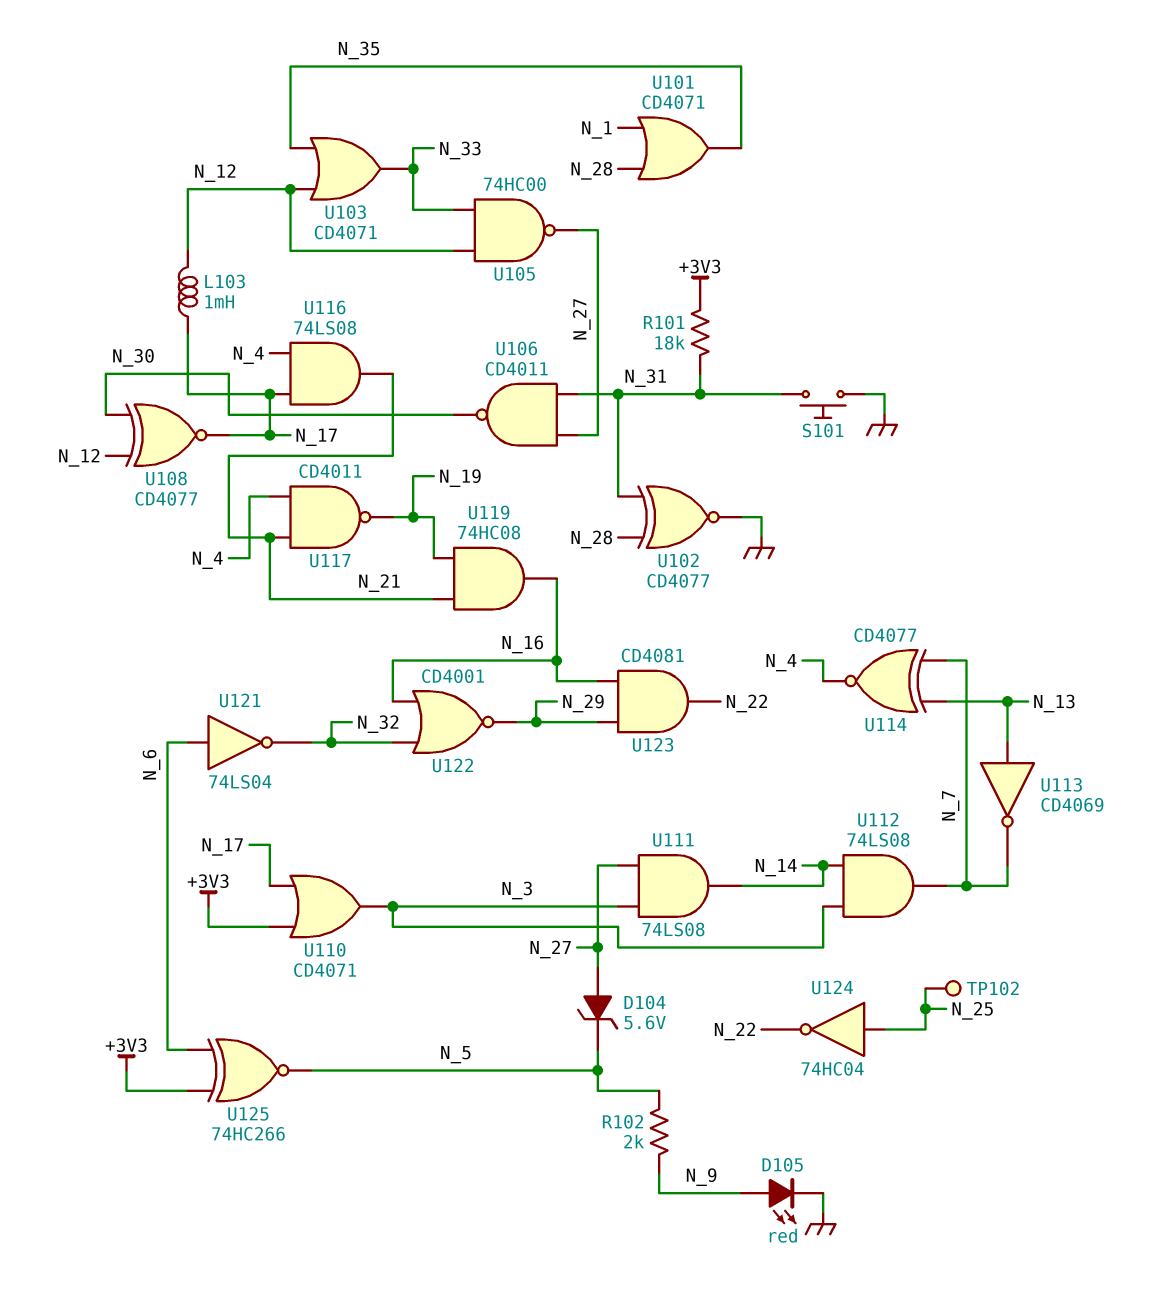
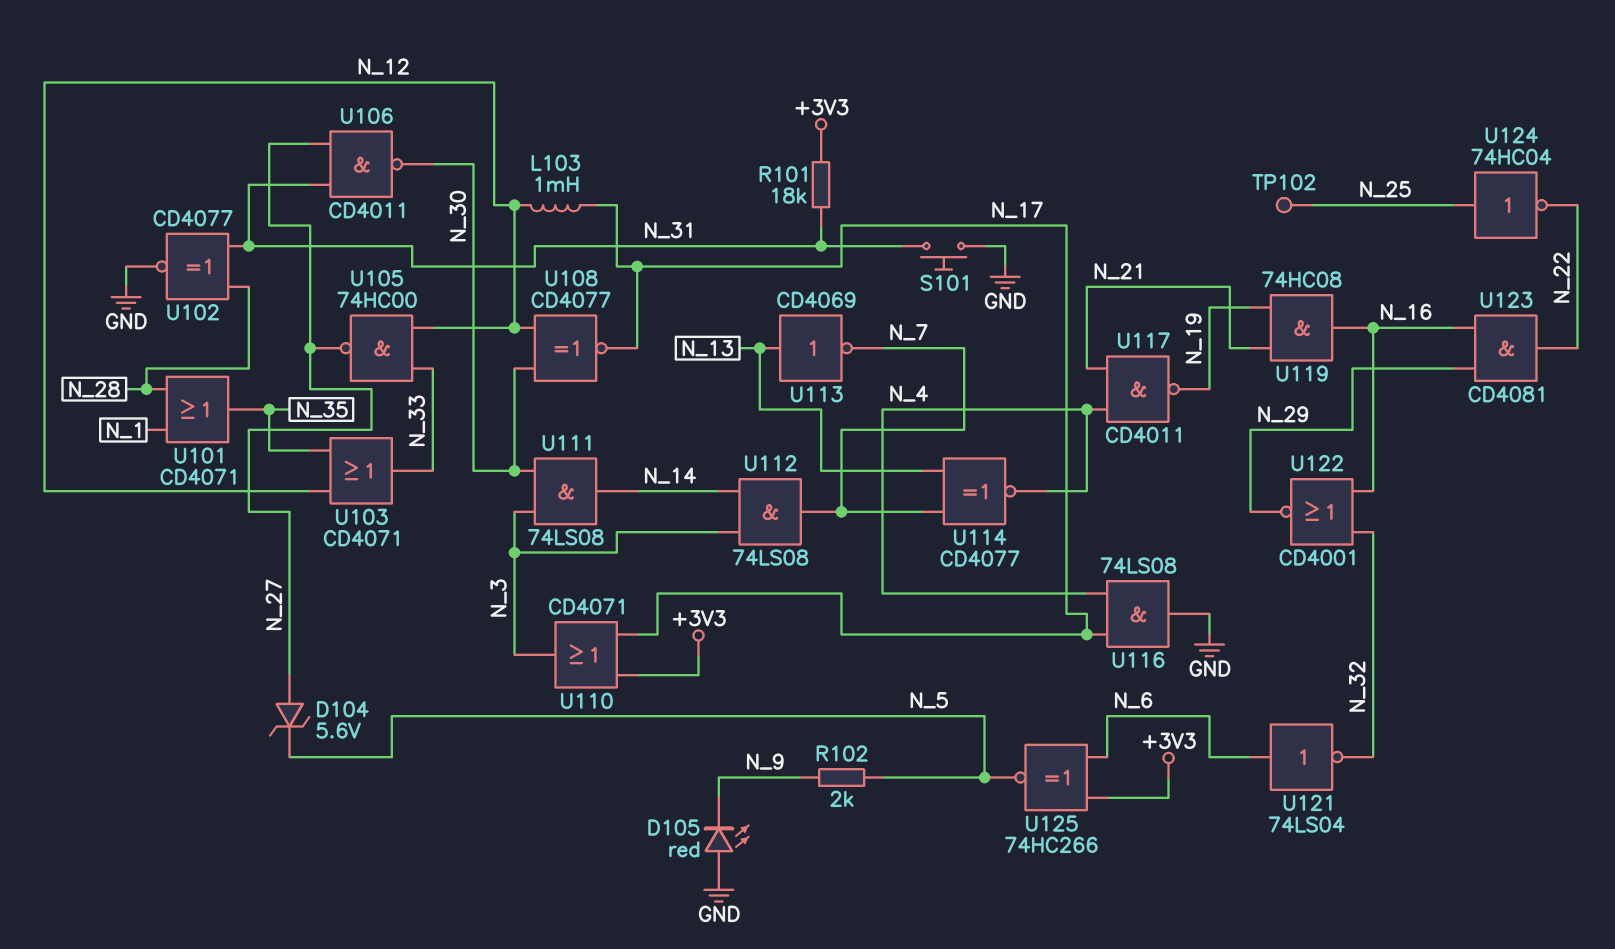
D105: LED red (A N_9, K GND) -> LED red (A GND, K N_9)
U111: AND 74LS08 (in N_3, in N_27, out N_14) -> AND 74LS08 (in N_3, in N_30, out N_14)
U116: AND 74LS08 (in N_4, in N_17, out N_21) -> AND 74LS08 (in N_4, in N_17, out GND)

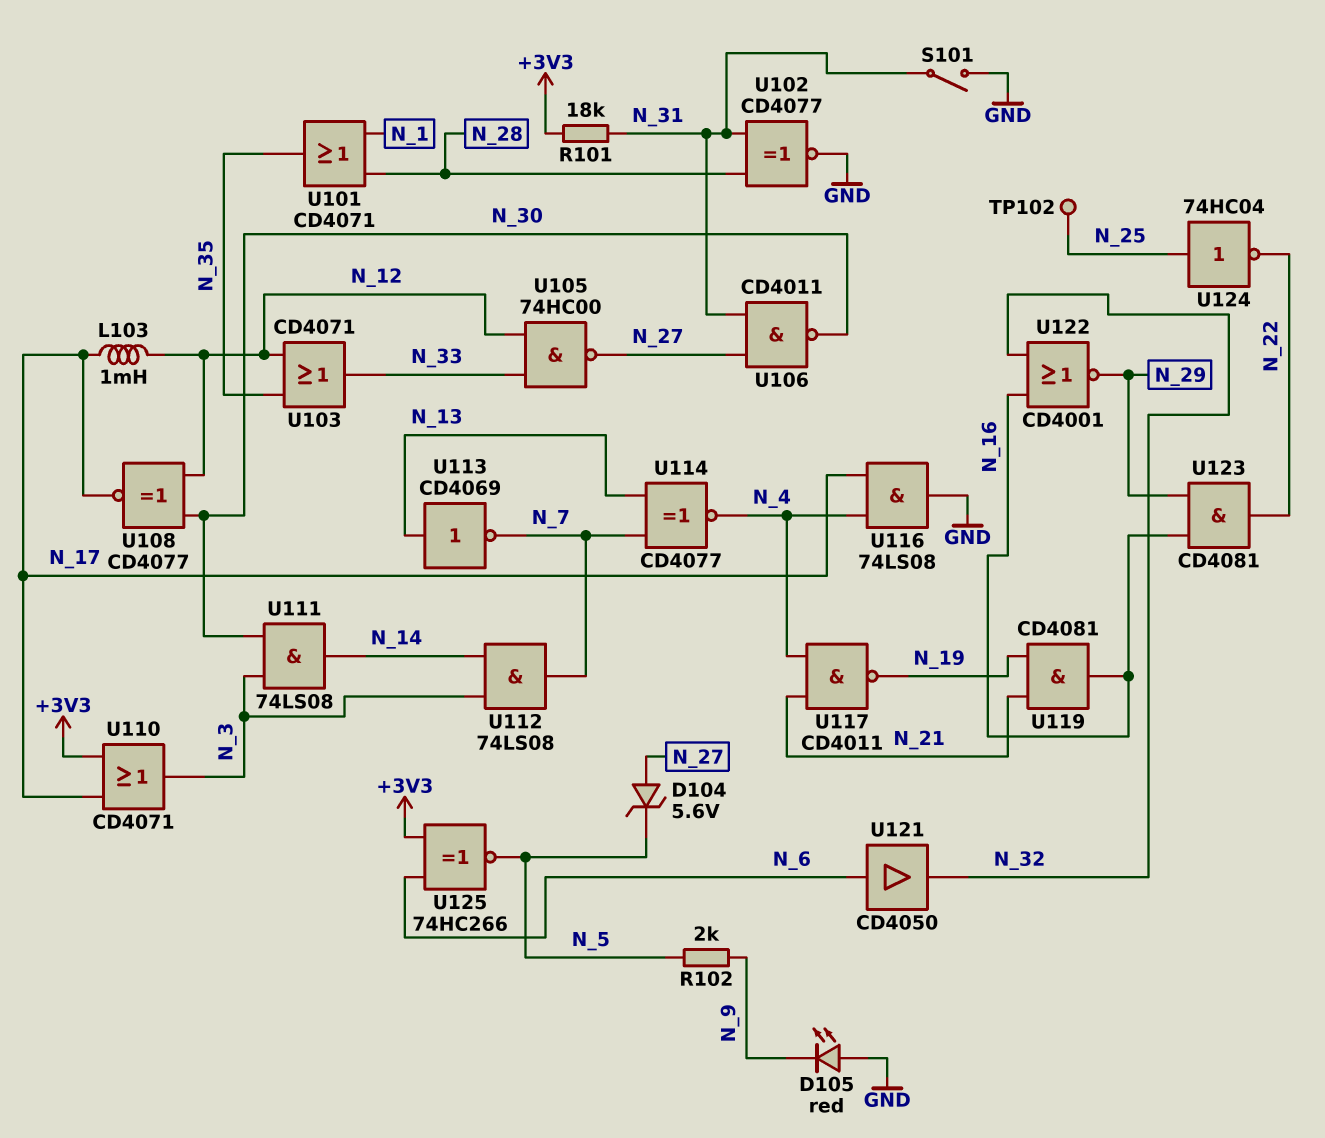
S101: button (GND, N_31) -> switch (GND, N_31)
U119: AND 74HC08 (in N_19, in N_21, out N_16) -> AND CD4081 (in N_19, in N_21, out N_16)
U121: NOT 74LS04 (in N_6, out N_32) -> buffer CD4050 (in N_6, out N_32)

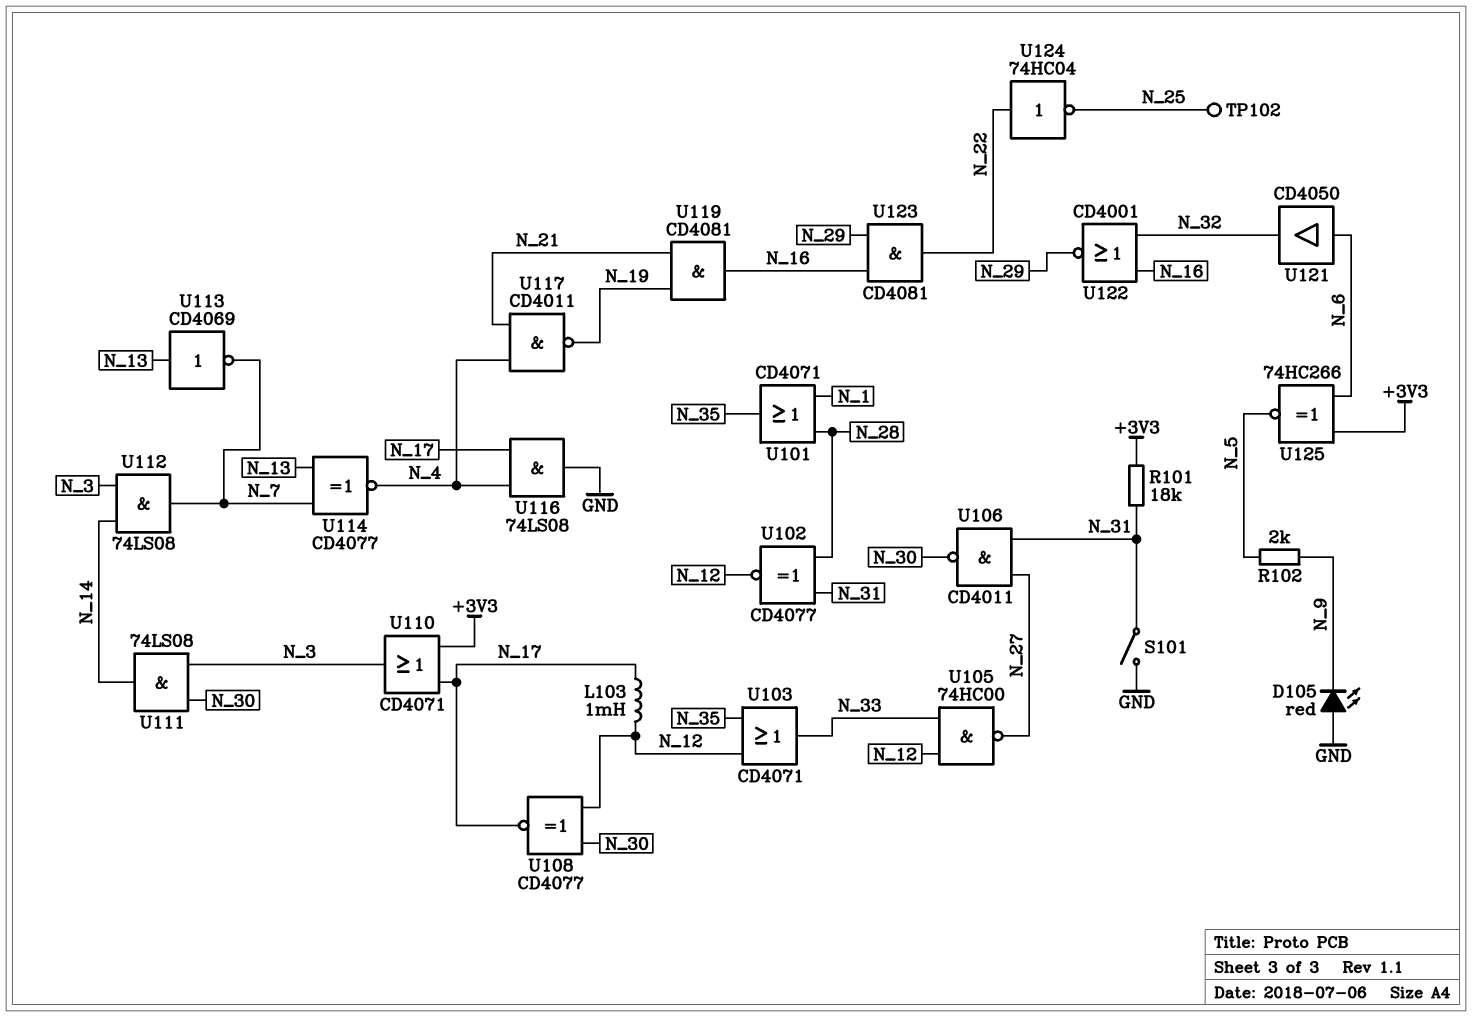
D104: zener 5.6V (A N_27, K N_5) -> none
U102: XNOR CD4077 (in N_28, in N_31, out GND) -> XNOR CD4077 (in N_28, in N_31, out N_12)
U124: NOT 74HC04 (in N_25, out N_22) -> NOT 74HC04 (in N_22, out N_25)

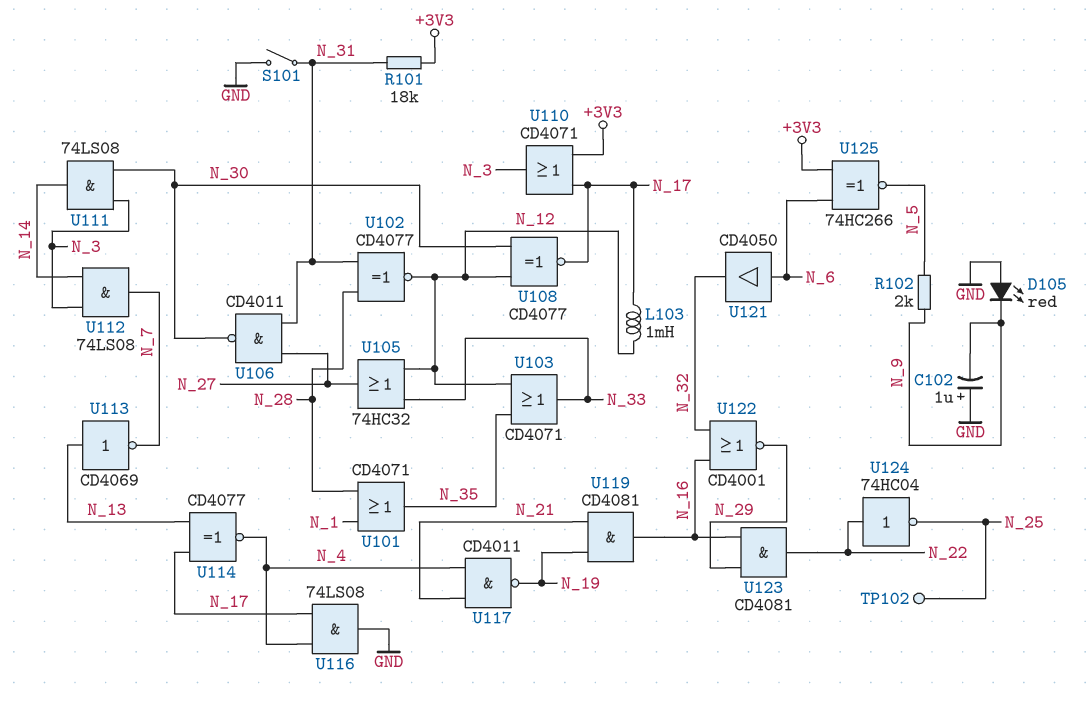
C102: none -> 1uF (plus GND, minus N_9)
U105: NAND 74HC00 (in N_12, in N_33, out N_27) -> OR 74HC32 (in N_12, in N_33, out N_27)
U114: XNOR CD4077 (in N_7, in N_13, out N_4) -> XNOR CD4077 (in N_13, in N_17, out N_4)

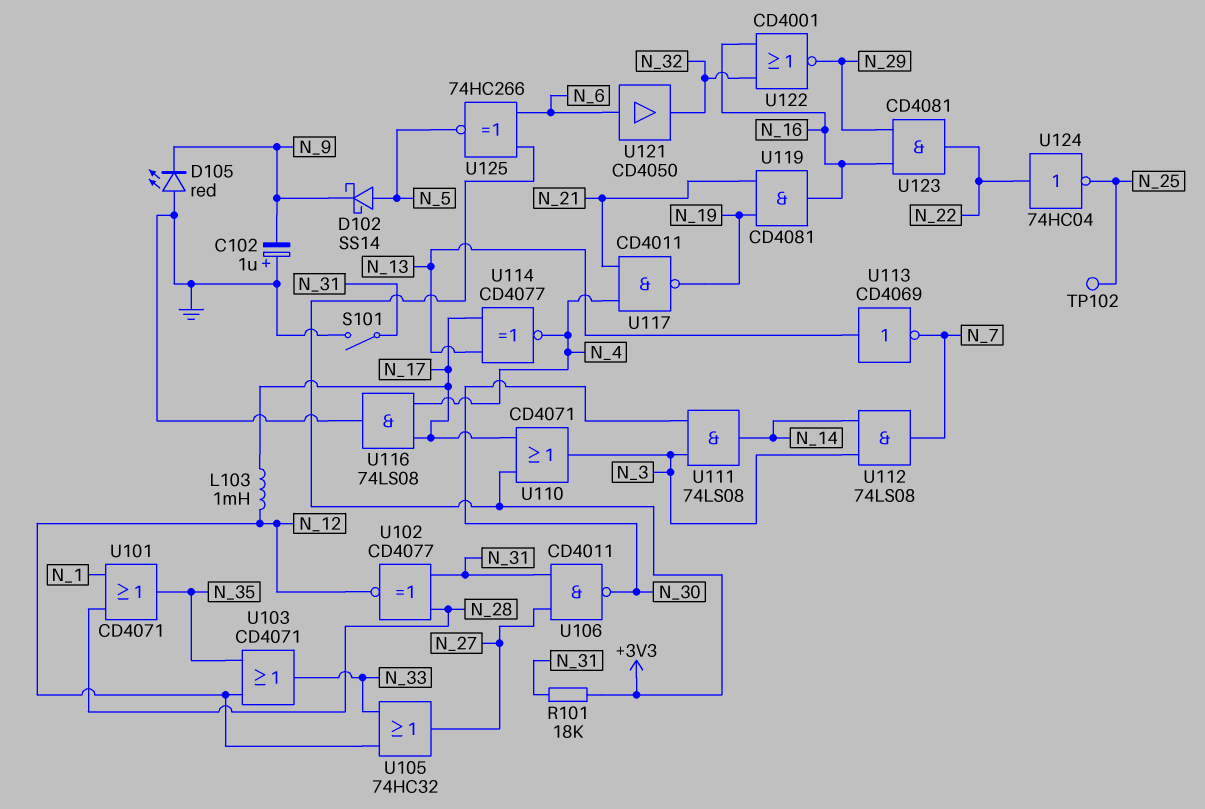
D102: none -> schottky SS14 (A N_5, K N_9)
R102: 2k (N_5, N_9) -> none
U108: XNOR CD4077 (in N_12, in N_30, out N_17) -> none

